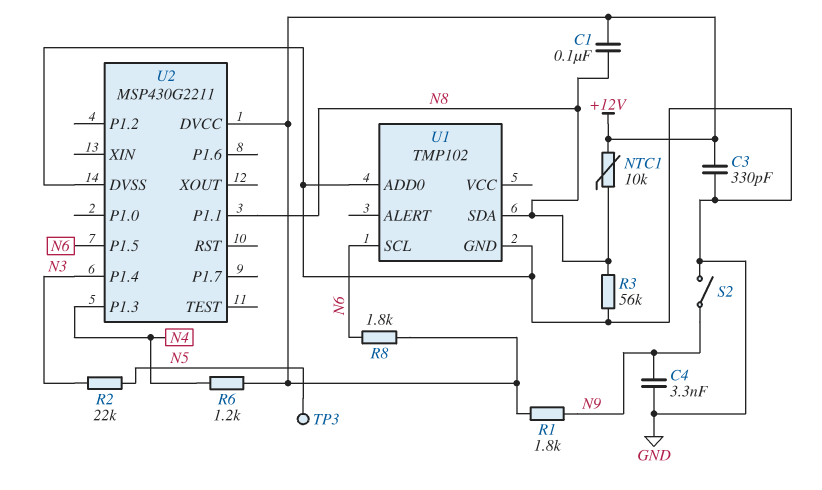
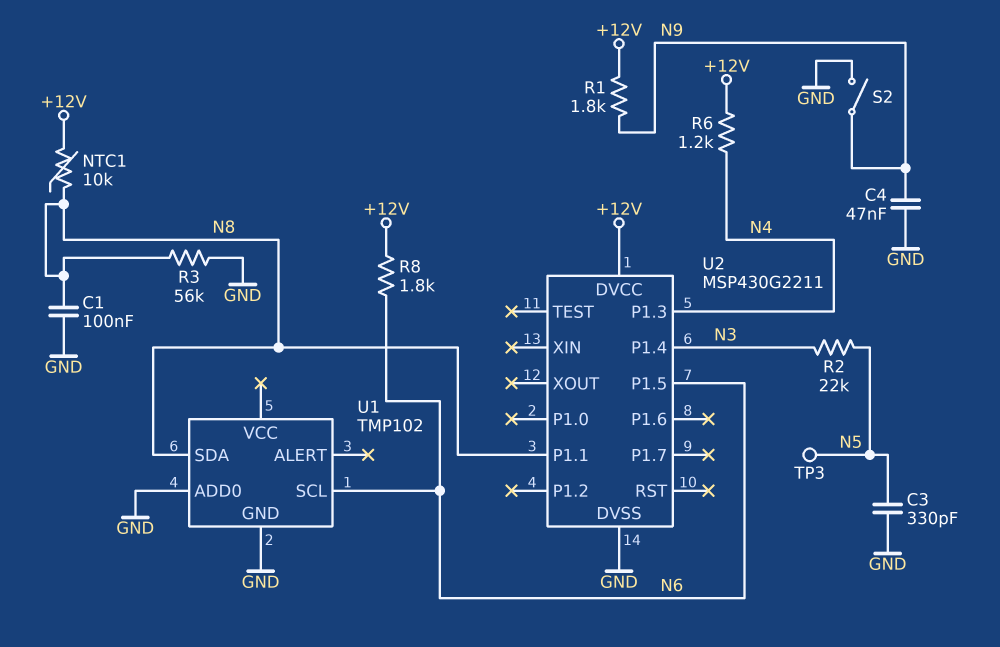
C1: 100nF (+12V, N8) -> 100nF (GND, N8)
C3: 330pF (+12V, GND) -> 330pF (GND, N5)
C4: 3.3nF (GND, N9) -> 47nF (GND, N9)

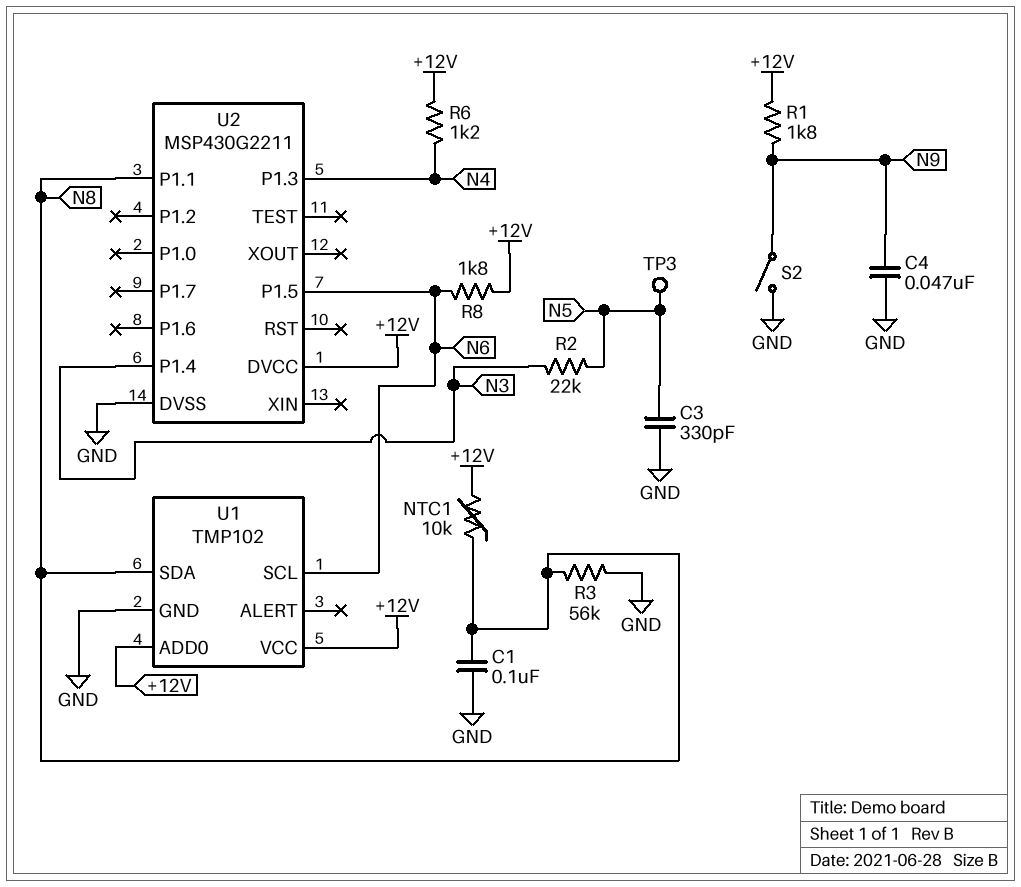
U1 pin ADD0: GND -> +12V
U1 pin VCC: none -> +12V

